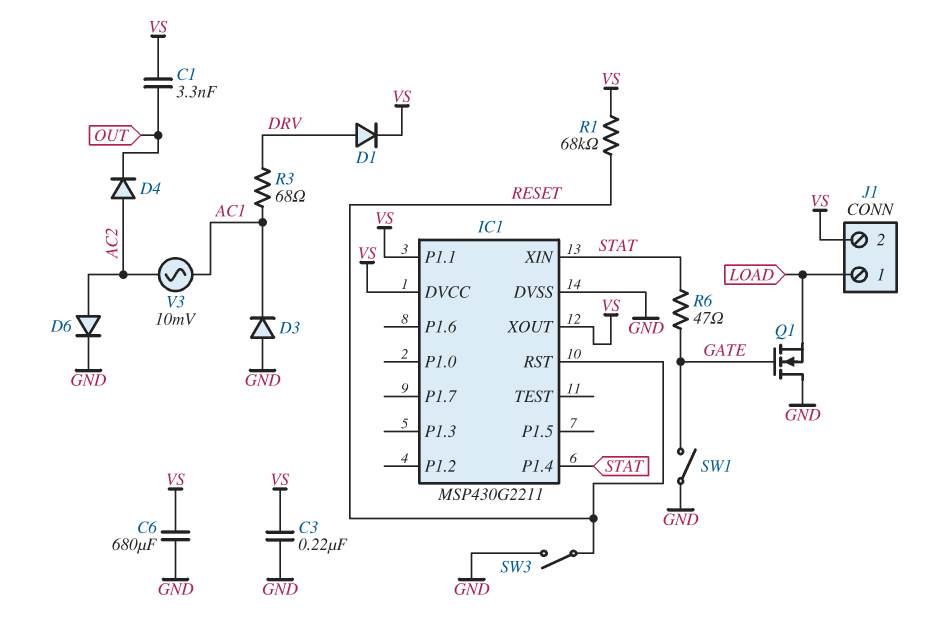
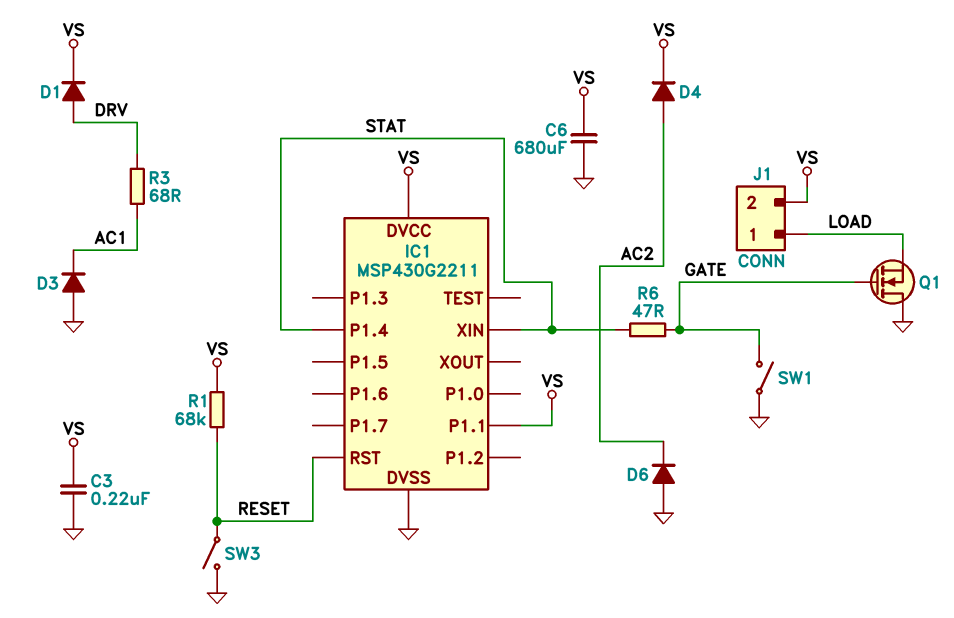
C1: 3.3nF (OUT, VS) -> none
D4: diode (A AC2, K OUT) -> diode (A AC2, K VS)
D6: diode (A AC2, K GND) -> diode (A GND, K AC2)
IC1 pin XOUT: VS -> none
V3: AC 10mV (AC1, AC2) -> none

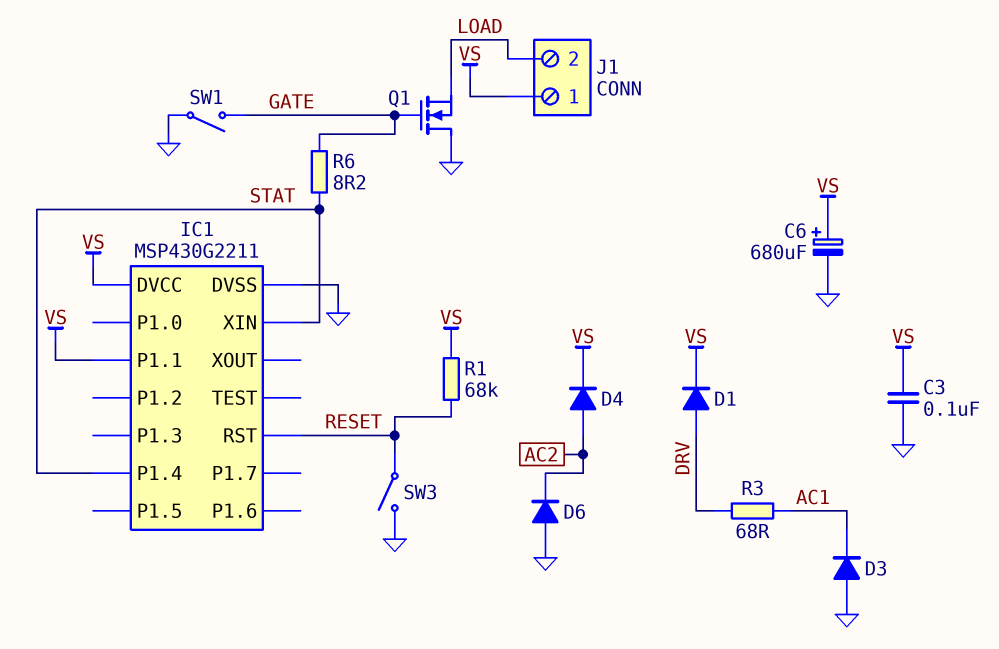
C3: 220nF (GND, VS) -> 100nF (GND, VS)
C6: 680uF (GND, VS) -> 680uF (plus VS, minus GND)
J1 pin 1: LOAD -> VS
J1 pin 2: VS -> LOAD
R6: 47 (GATE, STAT) -> 8.2 (GATE, STAT)

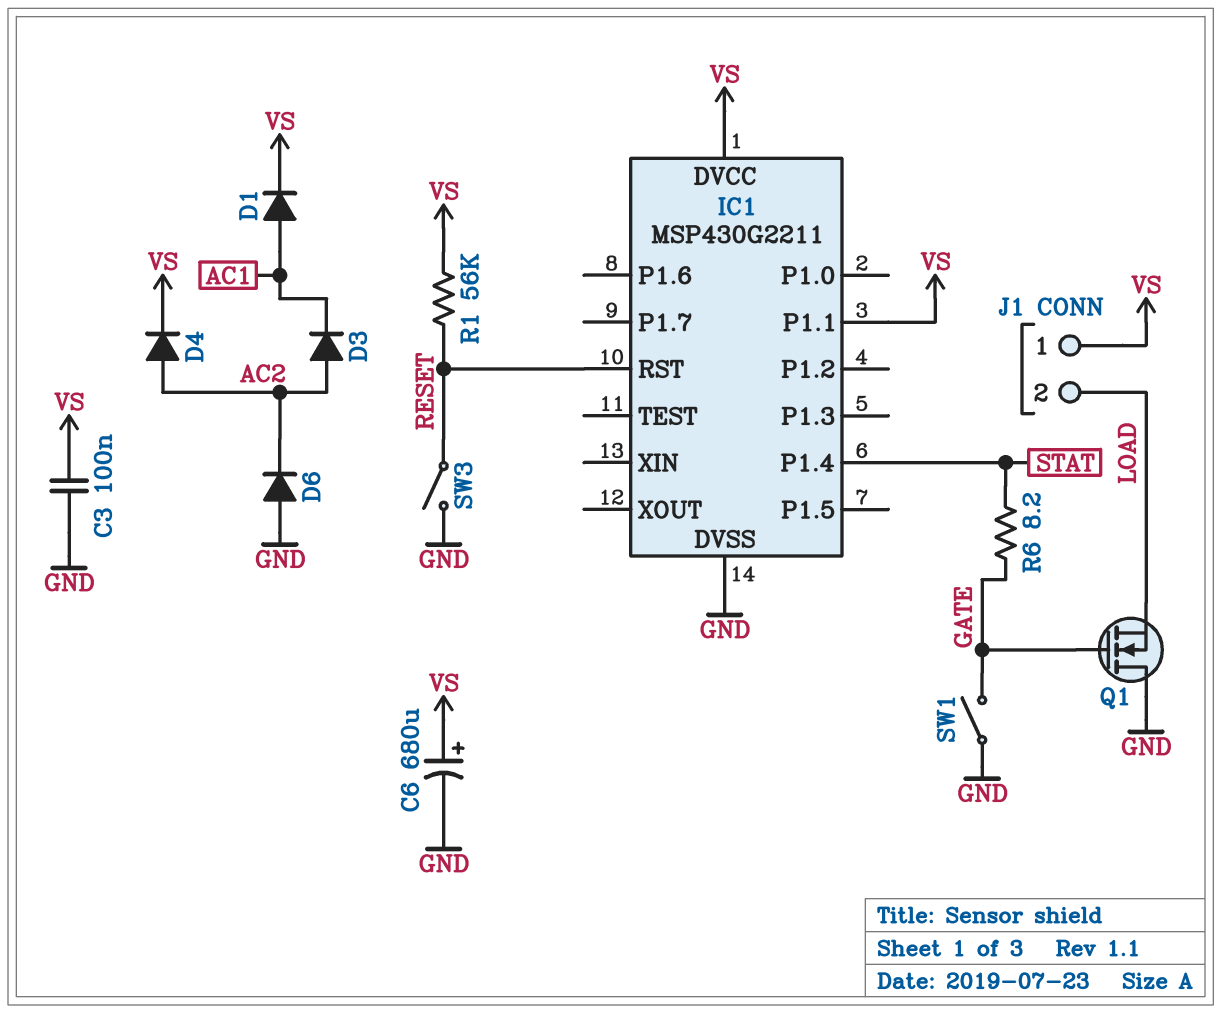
D1: diode (A DRV, K VS) -> diode (A AC1, K VS)
D3: diode (A GND, K AC1) -> diode (A AC2, K AC1)
IC1 pin XIN: STAT -> none
R1: 68k (RESET, VS) -> 56k (RESET, VS)
R3: 68 (AC1, DRV) -> none

